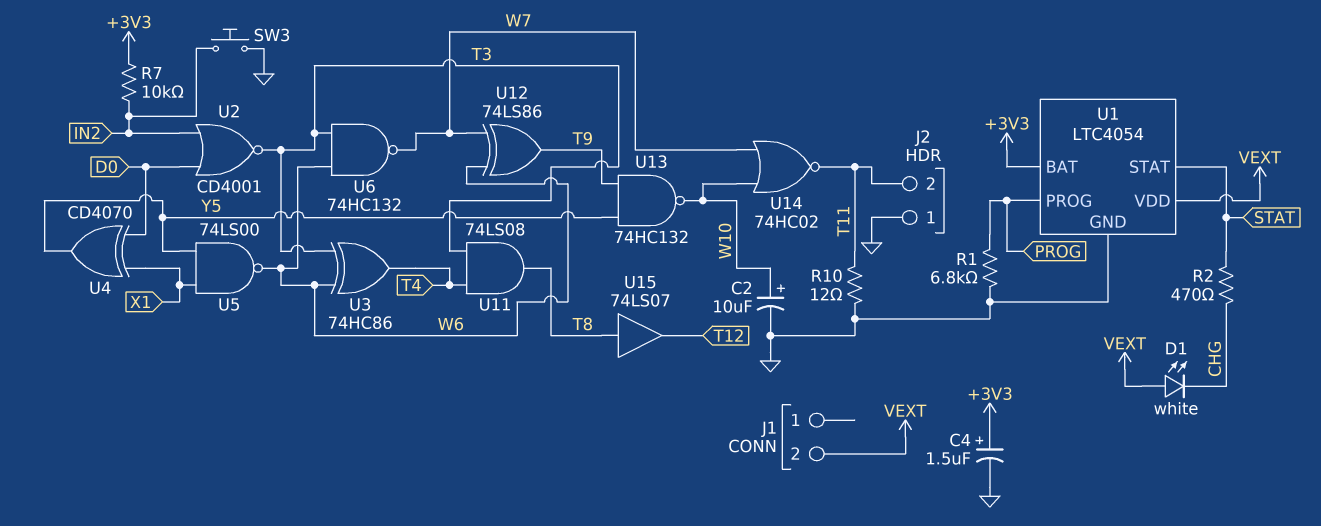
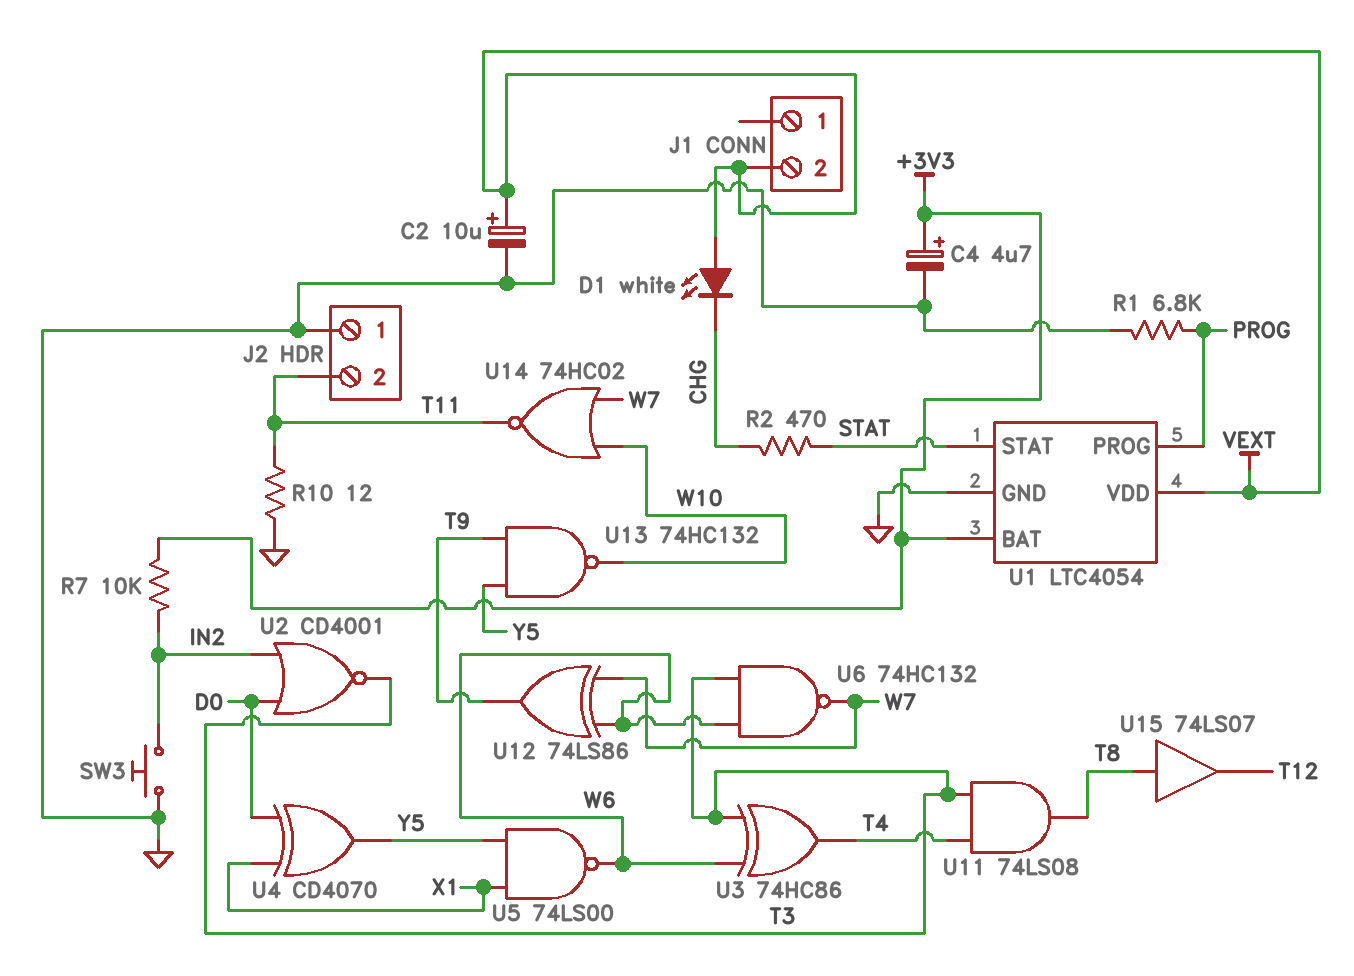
C2: 10uF (plus W10, minus GND) -> 10uF (plus VEXT, minus GND)
C4: 1.5uF (plus +3V3, minus GND) -> 4.7uF (plus +3V3, minus GND)

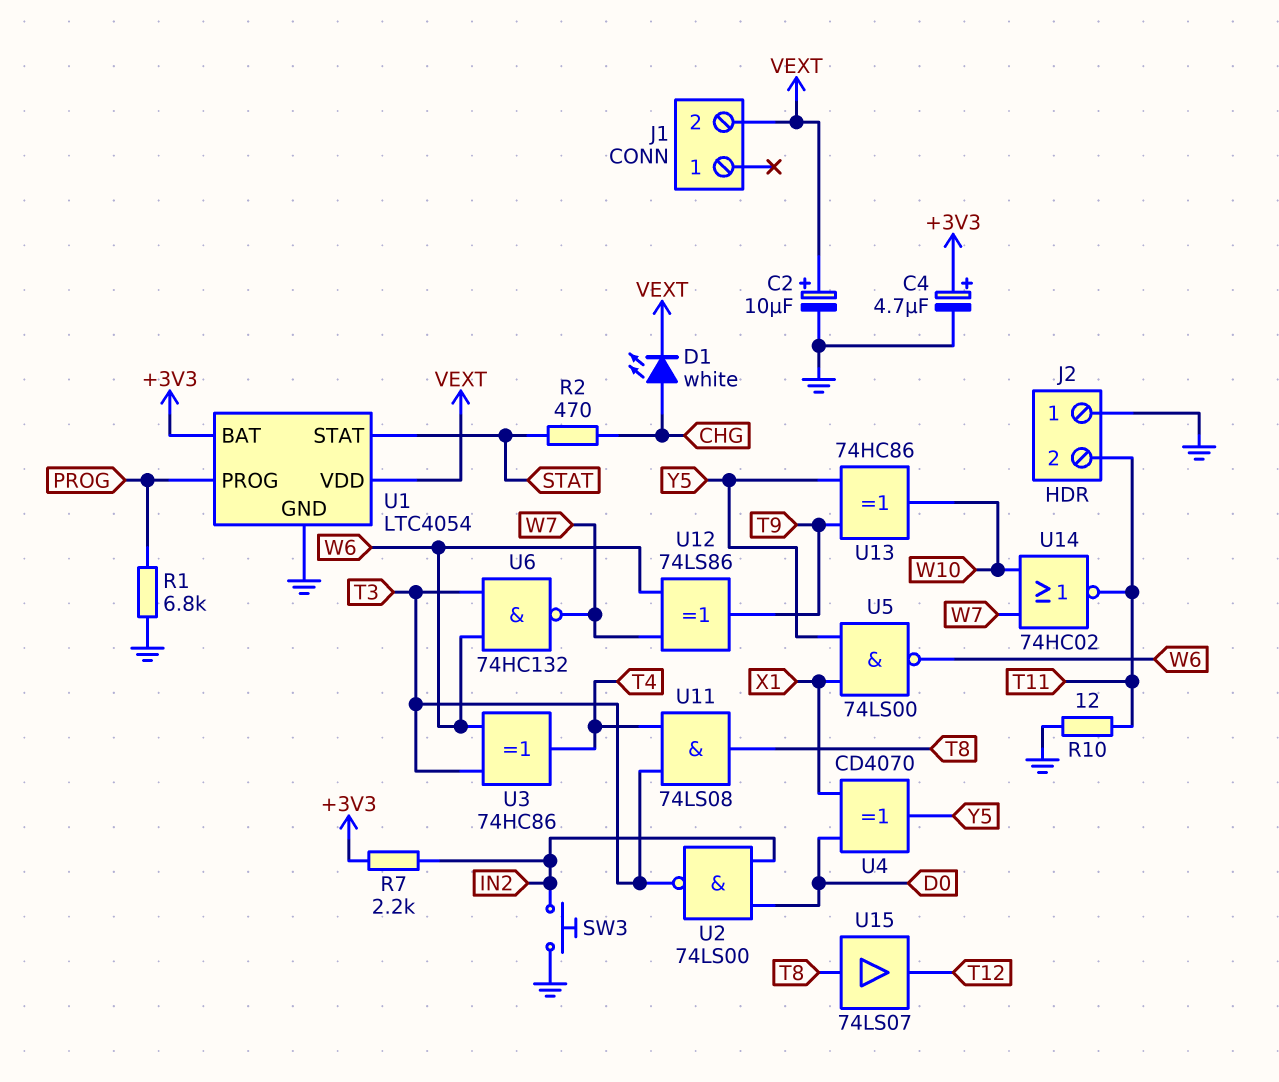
D1: LED white (A VEXT, K CHG) -> LED white (A CHG, K VEXT)
R7: 10k (+3V3, IN2) -> 2.2k (+3V3, IN2)
U2: NOR CD4001 (in D0, in IN2, out T3) -> NAND 74LS00 (in D0, in IN2, out T3)
U13: NAND 74HC132 (in T9, in Y5, out W10) -> XOR 74HC86 (in T9, in Y5, out W10)

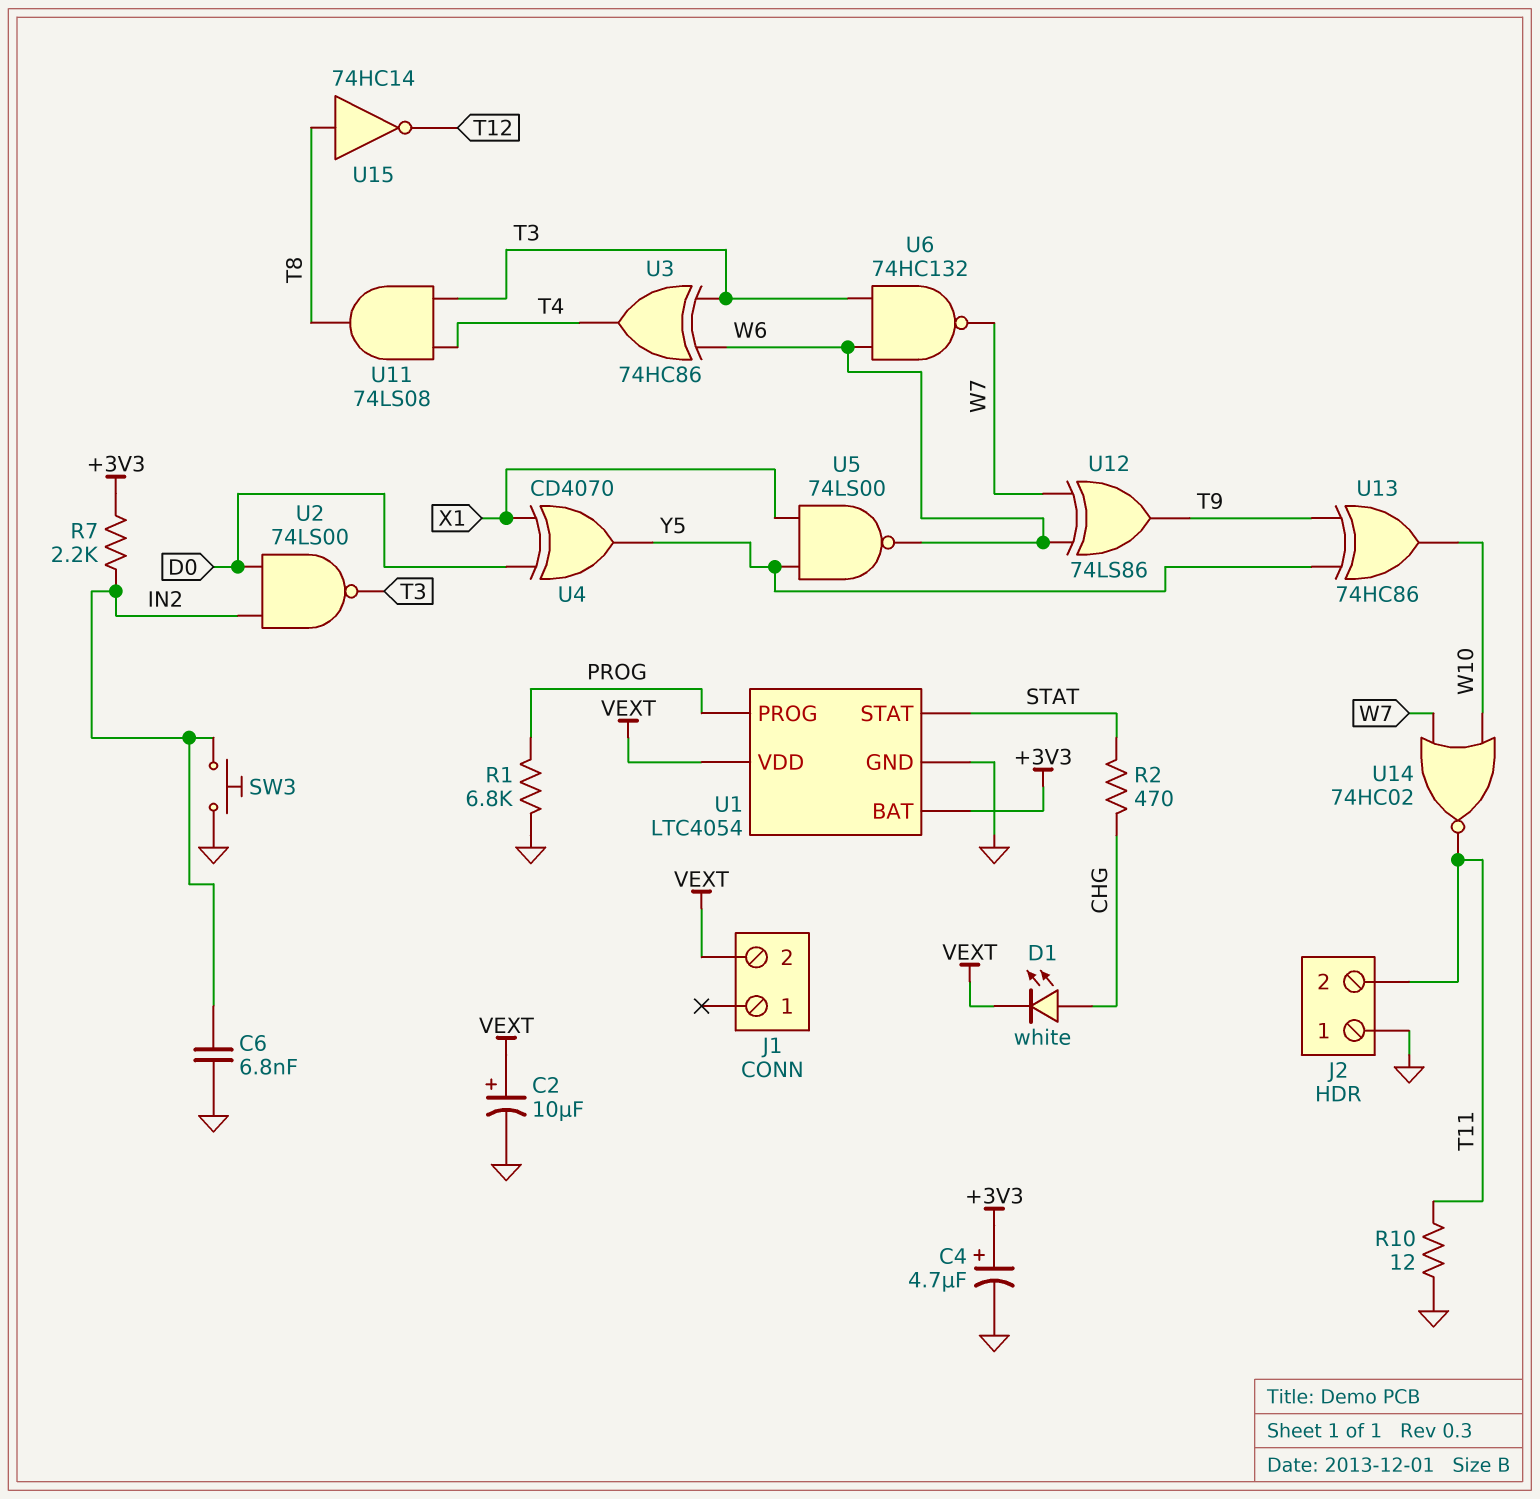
C6: none -> 6.8nF (GND, IN2)
U15: buffer 74LS07 (in T8, out T12) -> NOT 74HC14 (in T8, out T12)

